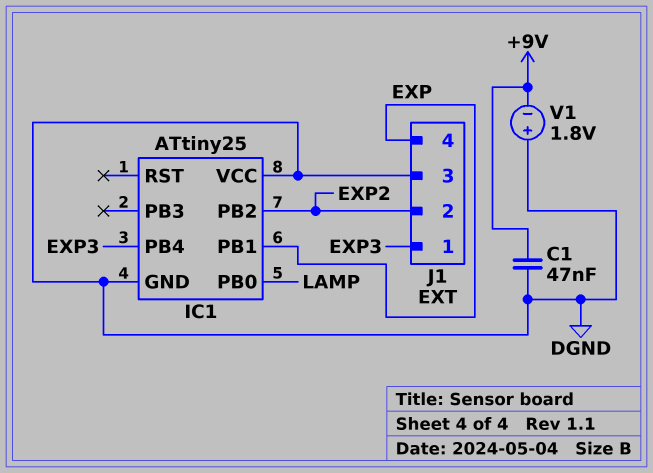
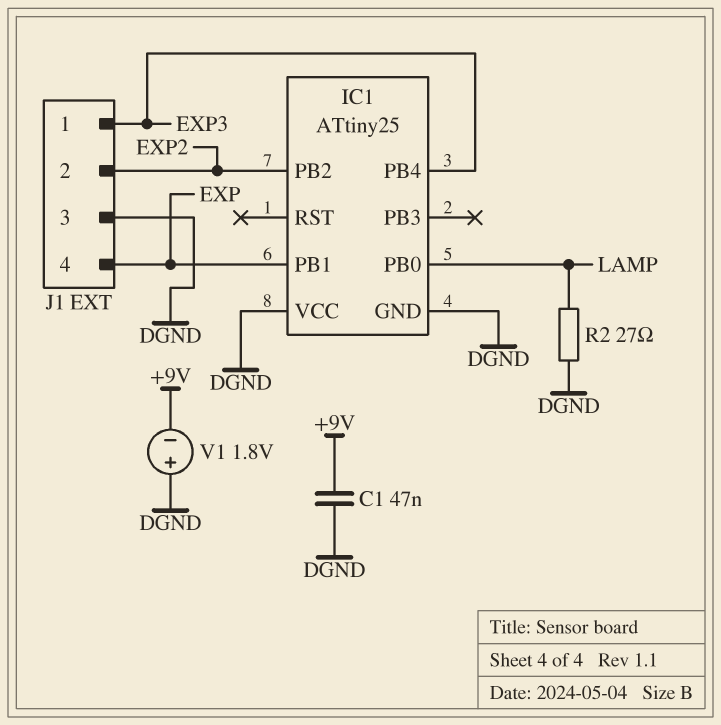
R2: none -> 27 (DGND, LAMP)

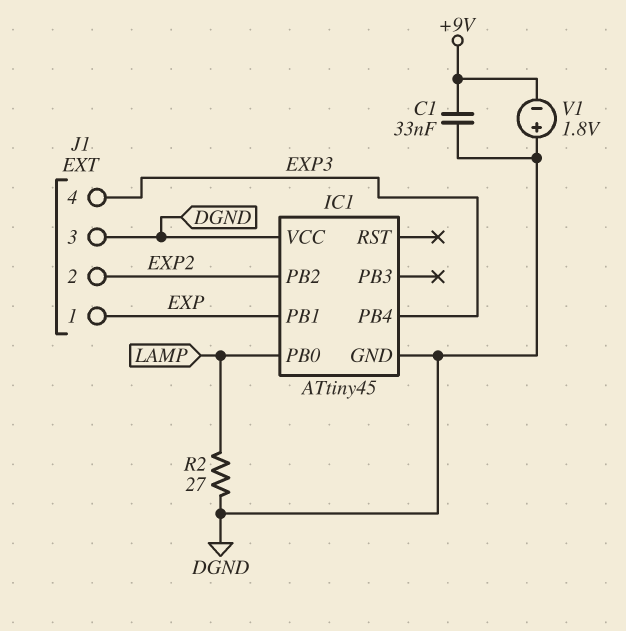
C1: 47nF (+9V, DGND) -> 33nF (+9V, DGND)
IC1: ATtiny25 -> ATtiny45
J1 pin 1: EXP3 -> EXP
J1 pin 4: EXP -> EXP3

